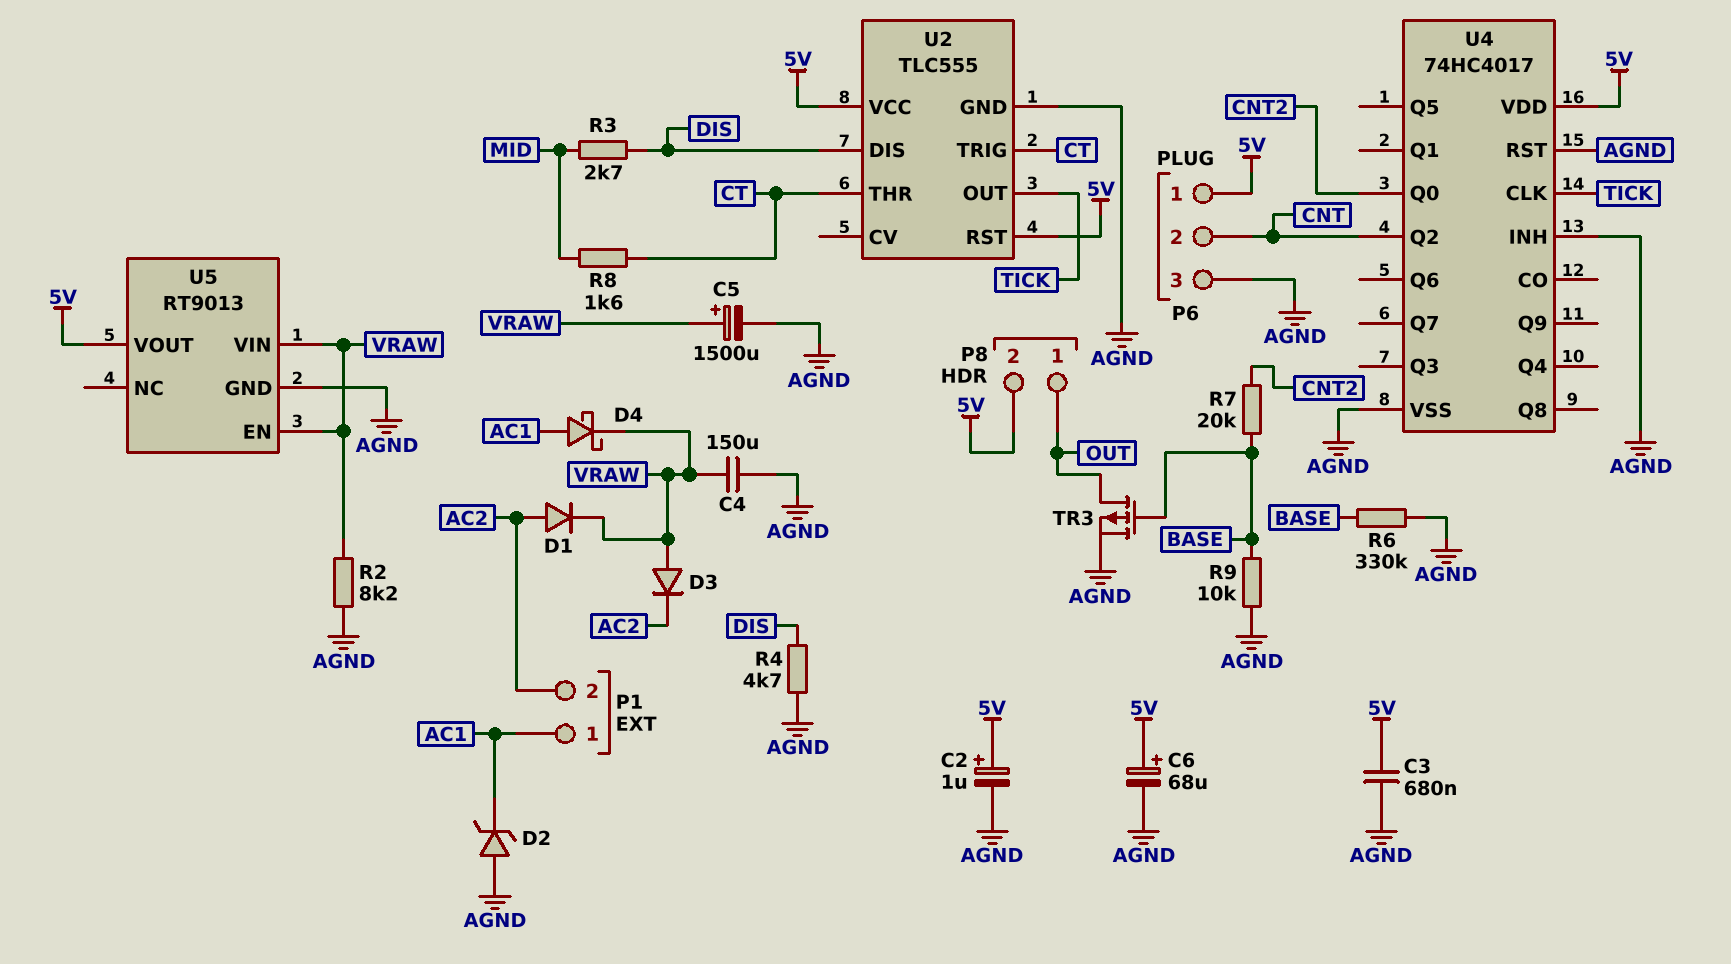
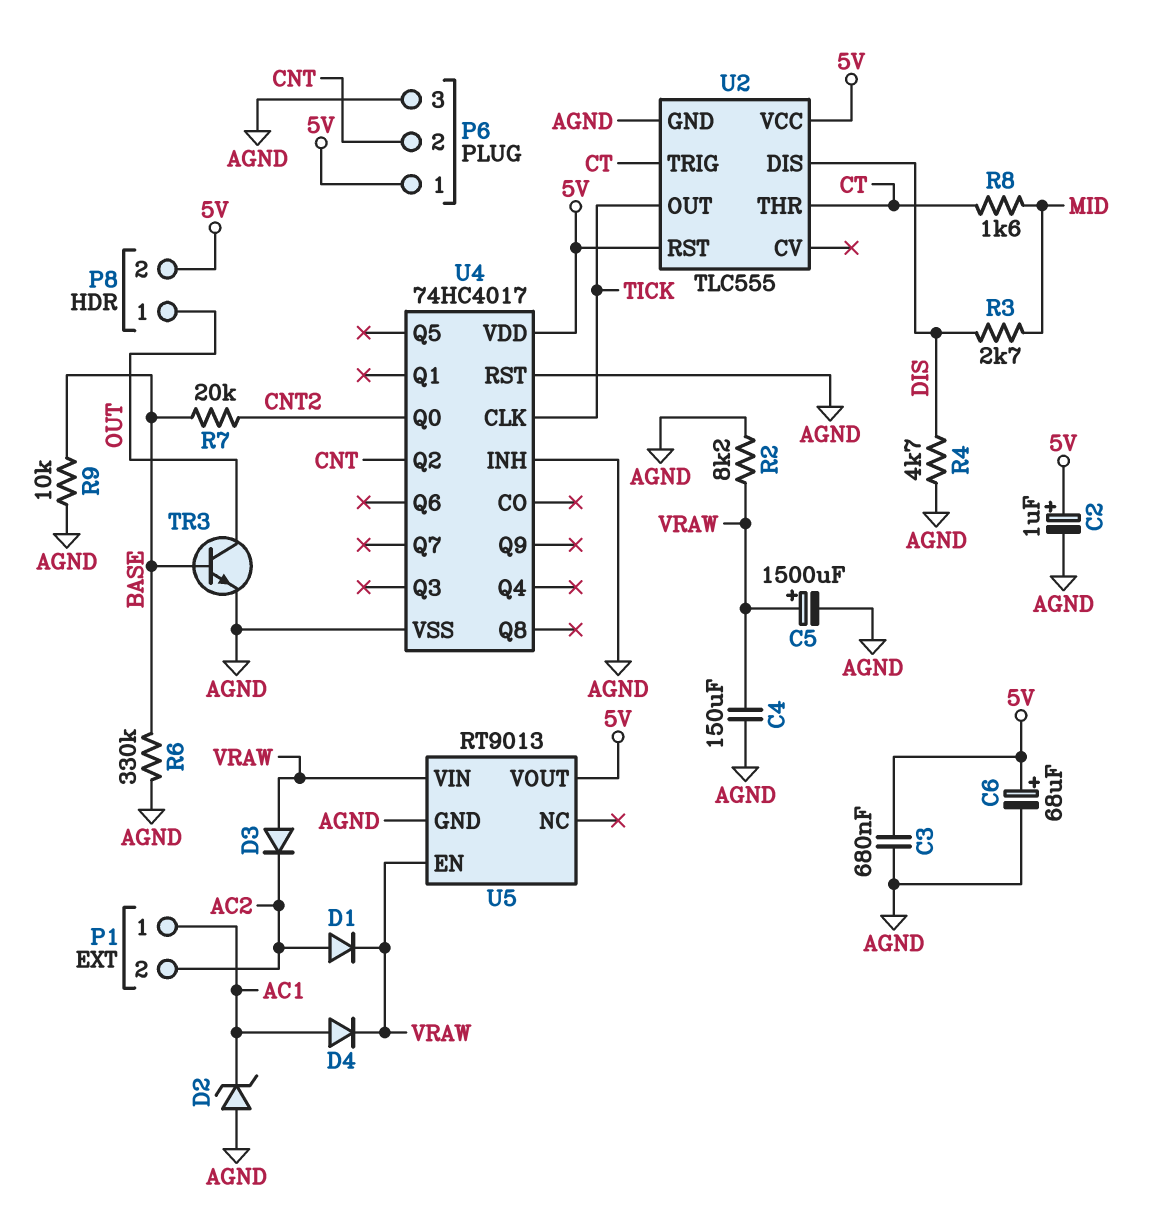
D4: schottky (A AC1, K VRAW) -> diode (A AC1, K VRAW)
TR3: PMOS (G BASE, D OUT, S AGND) -> NPN (B BASE, C OUT, E AGND)

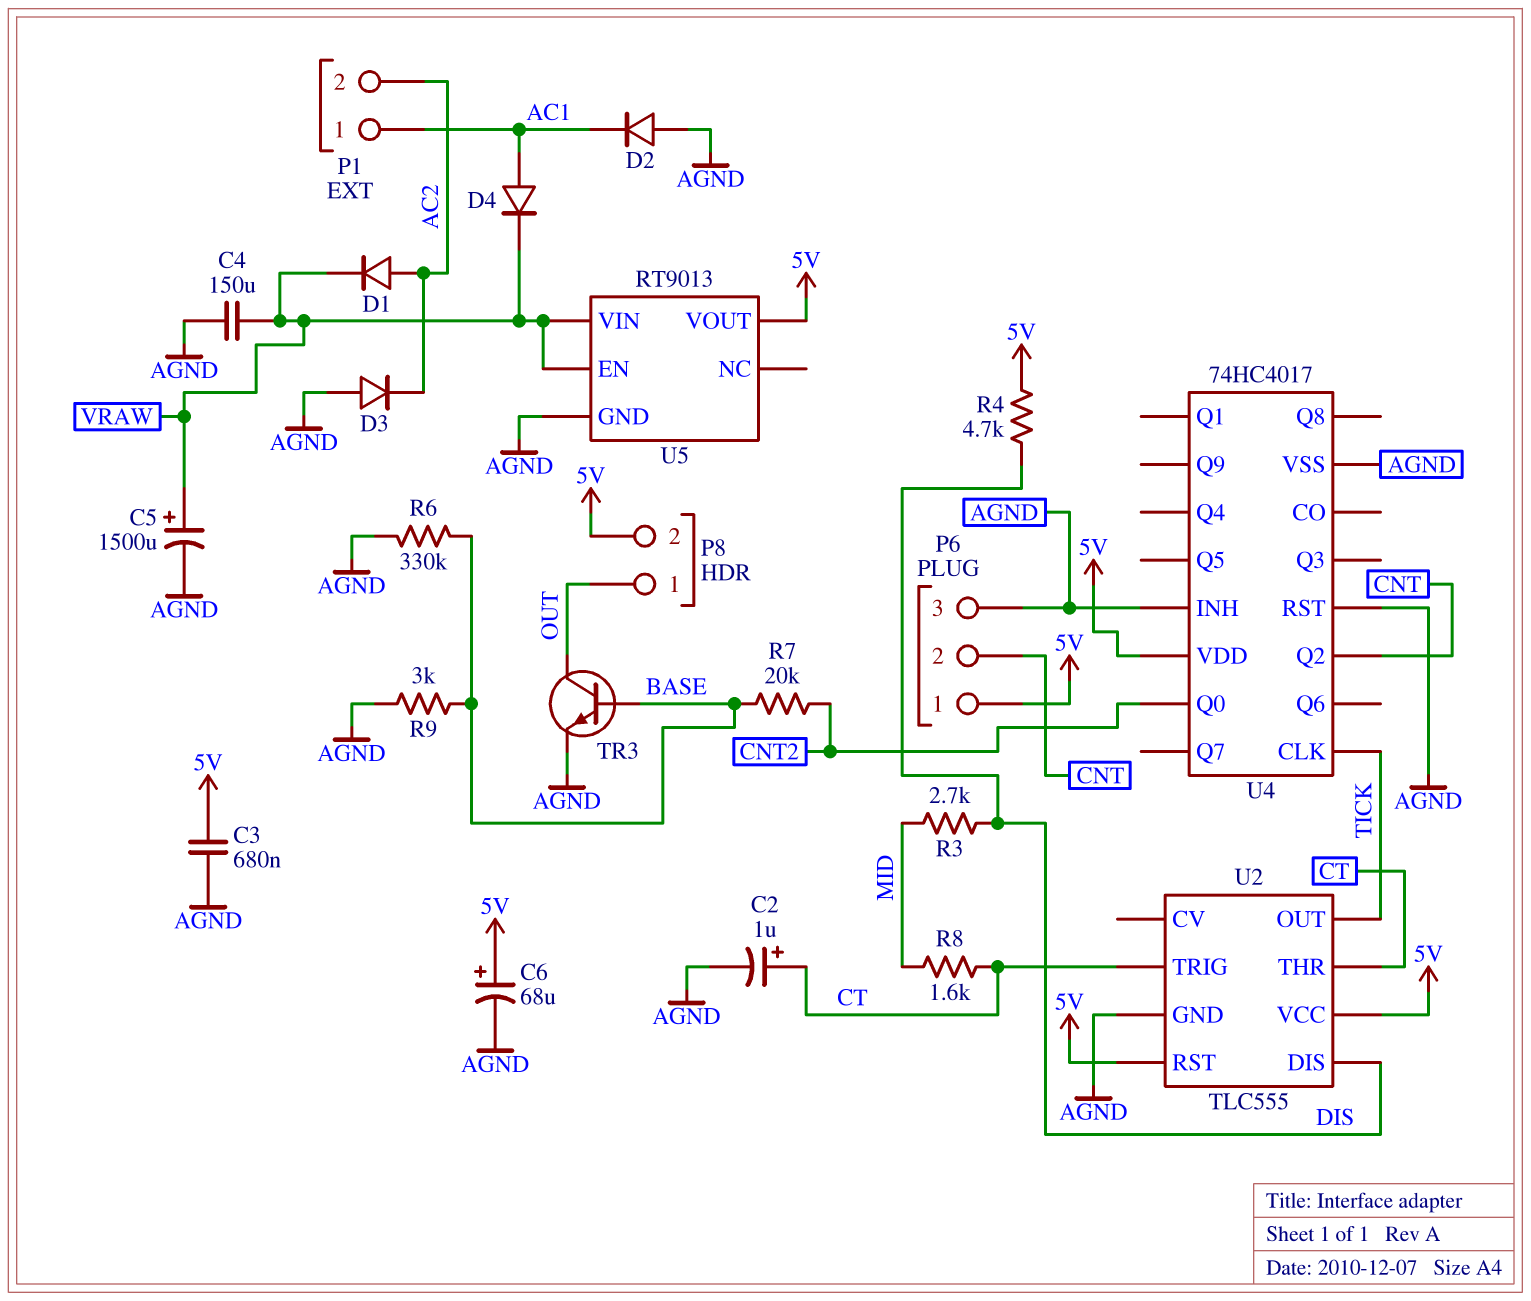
C2: 1uF (plus 5V, minus AGND) -> 1uF (plus CT, minus AGND)
D2: zener (A AGND, K AC1) -> diode (A AGND, K AC1)
D3: diode (A VRAW, K AC2) -> diode (A AGND, K AC2)
R2: 8.2k (AGND, VRAW) -> none
R4: 4.7k (AGND, DIS) -> 4.7k (5V, DIS)
R9: 10k (AGND, BASE) -> 3k (AGND, BASE)

